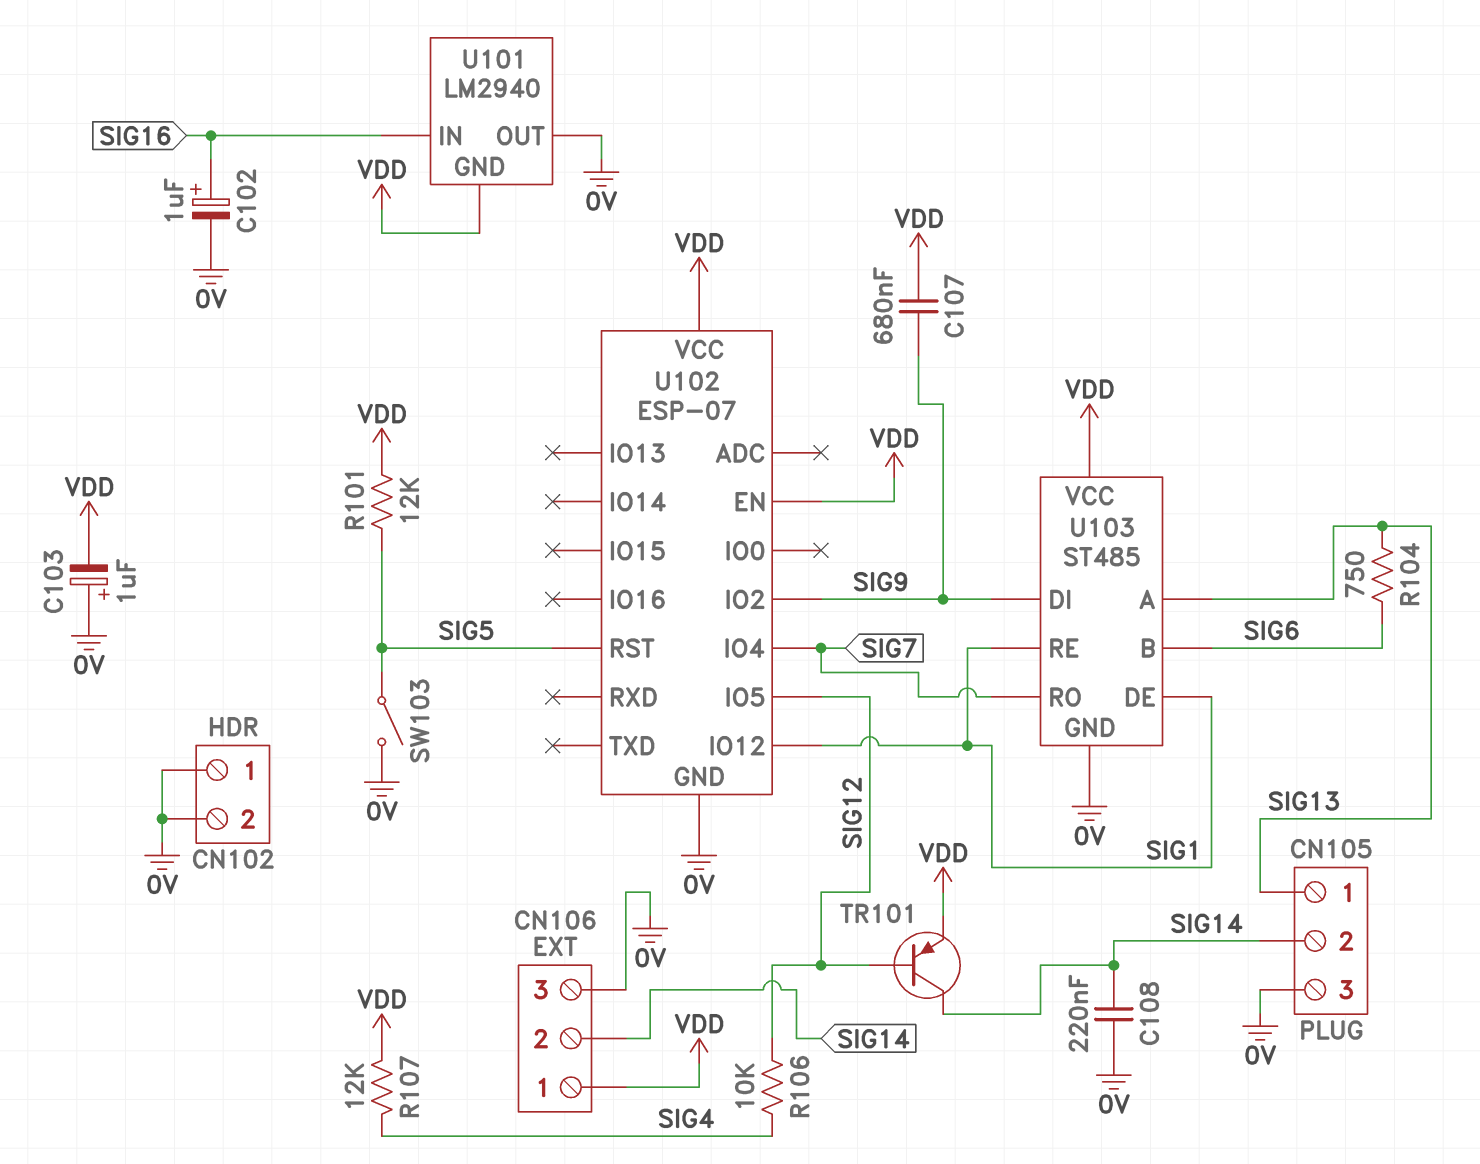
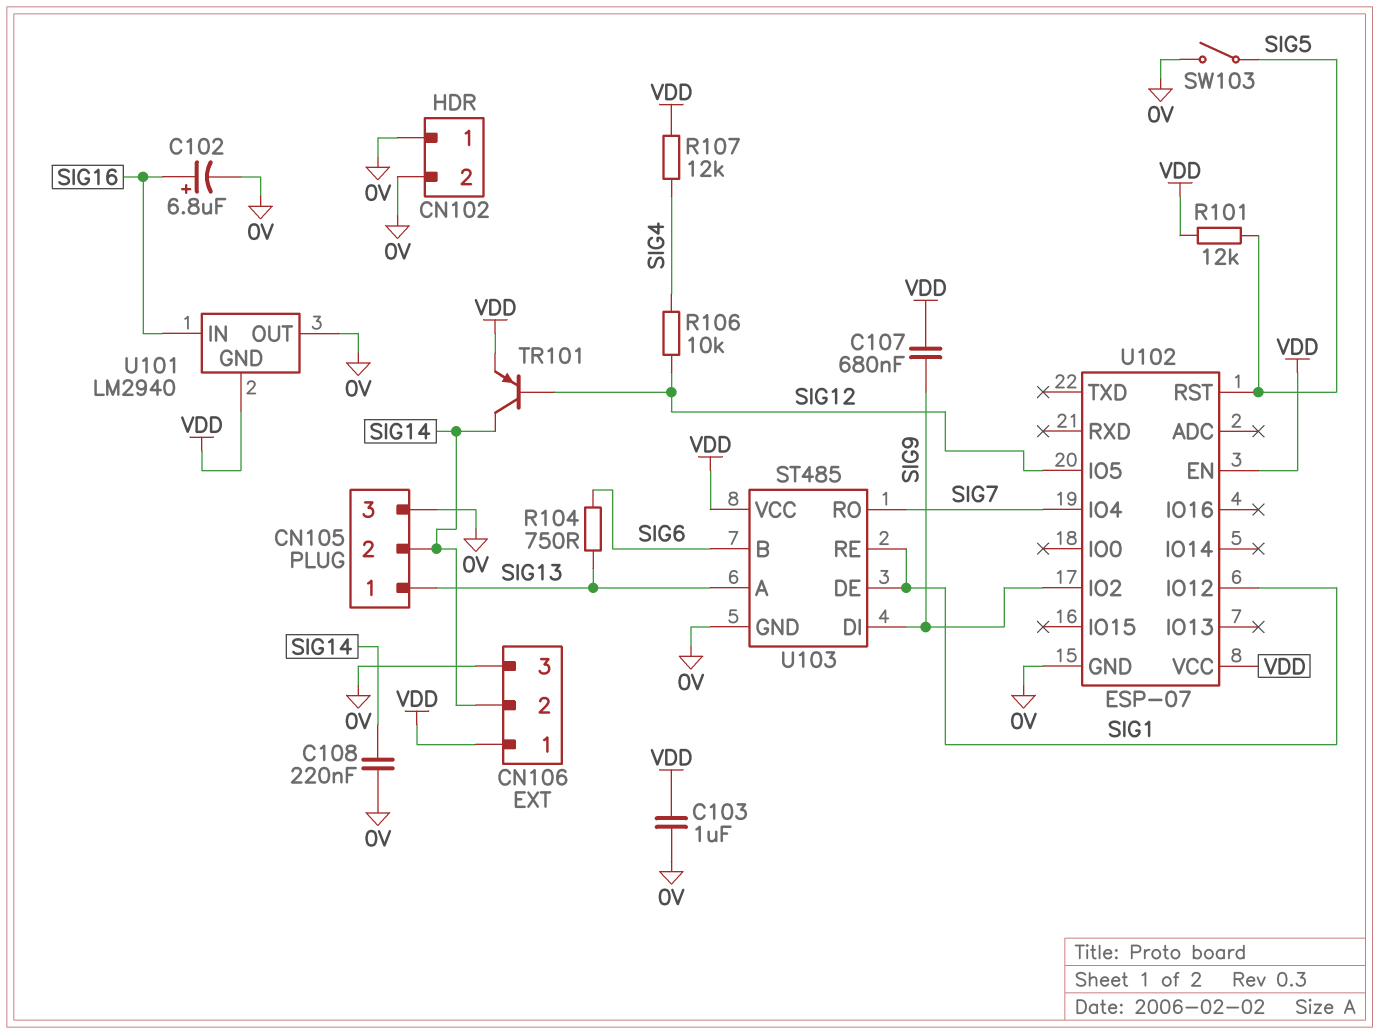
C102: 1uF (plus SIG16, minus 0V) -> 6.8uF (plus SIG16, minus 0V)
C103: 1uF (plus 0V, minus VDD) -> 1uF (0V, VDD)

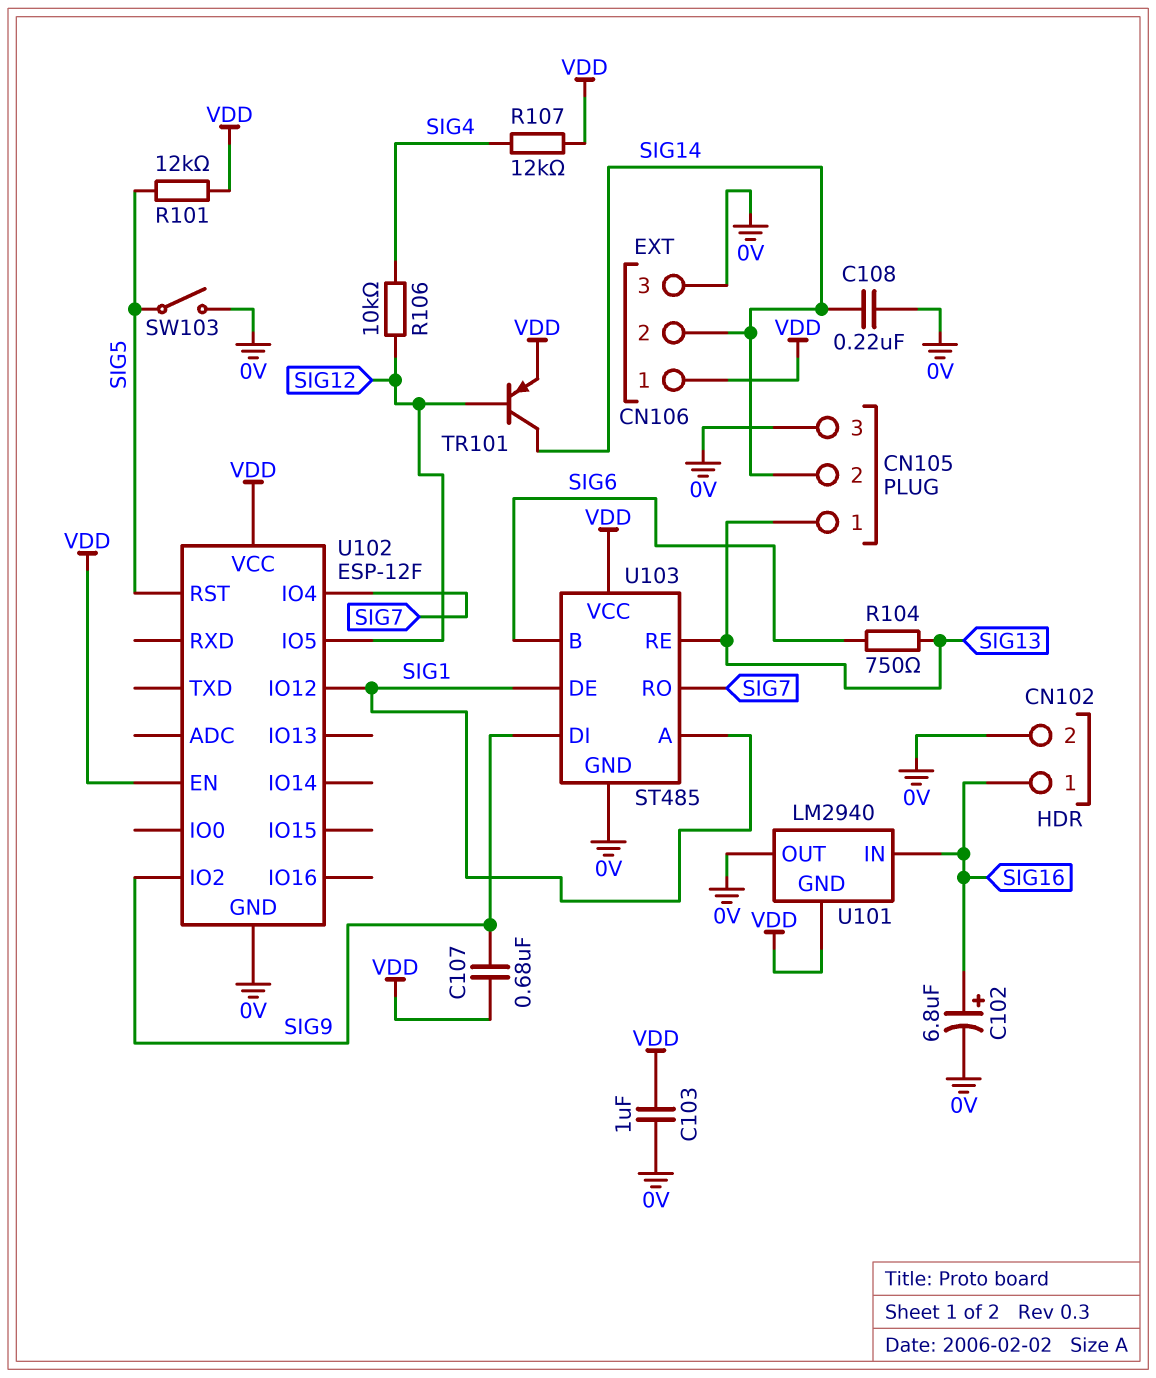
CN102 pin 1: 0V -> SIG16
U102: ESP-07 -> ESP-12F
U103 pin A: SIG13 -> SIG1
U103 pin RE: SIG1 -> SIG13

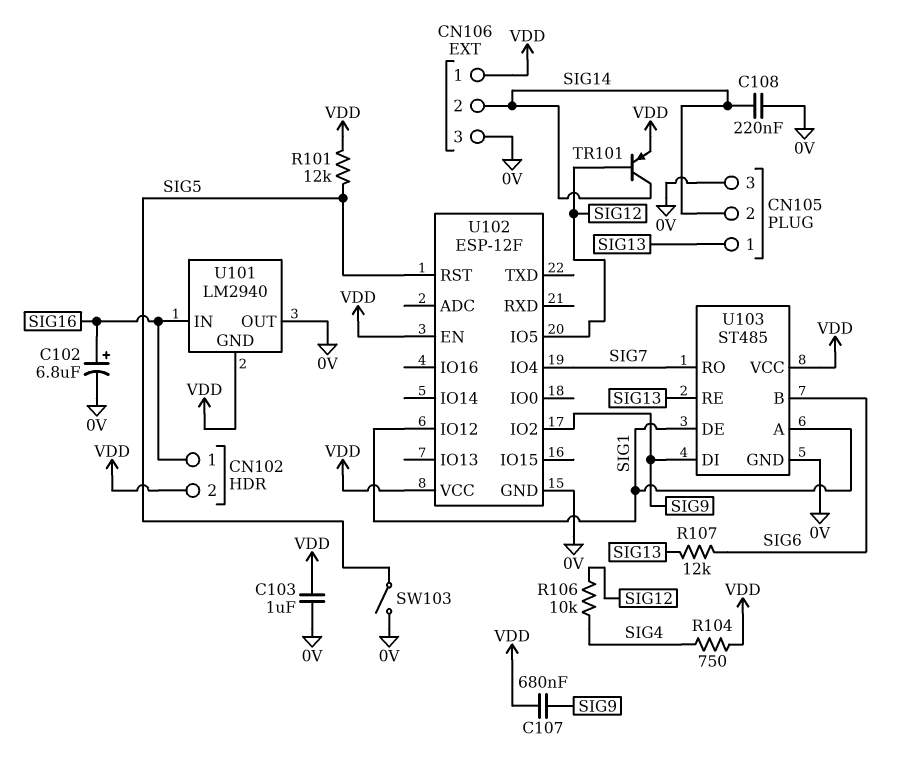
CN102 pin 2: 0V -> VDD
R104: 750 (SIG6, SIG13) -> 750 (SIG4, VDD)
R107: 12k (SIG4, VDD) -> 12k (SIG6, SIG13)

